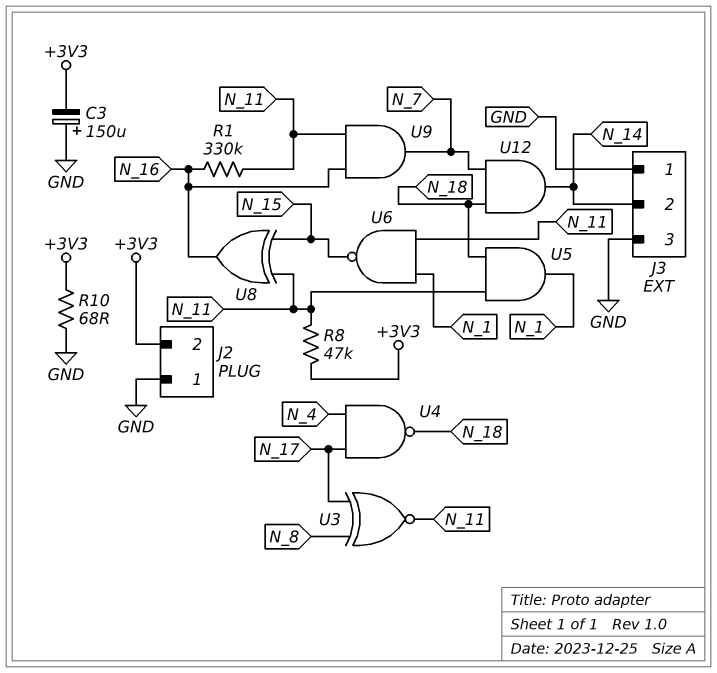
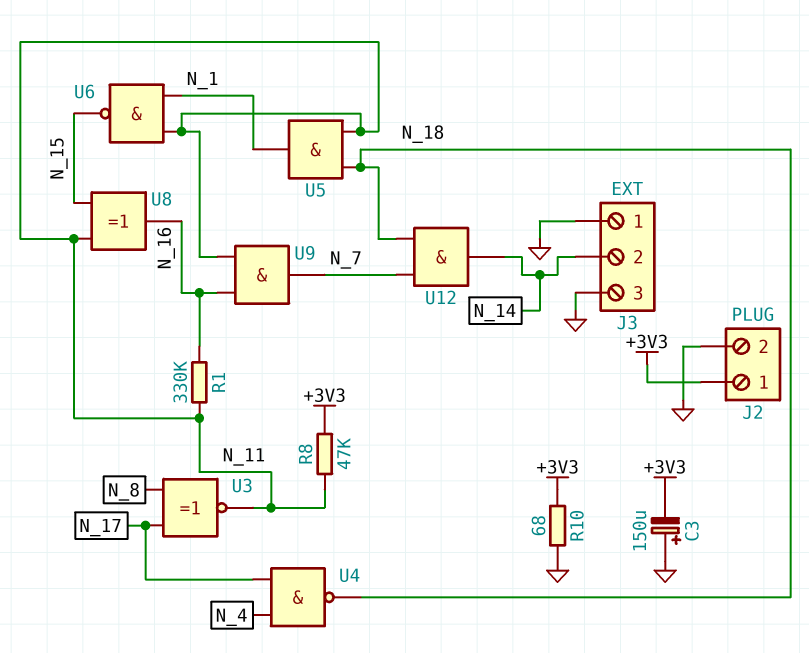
J2 pin 1: GND -> +3V3
J2 pin 2: +3V3 -> GND

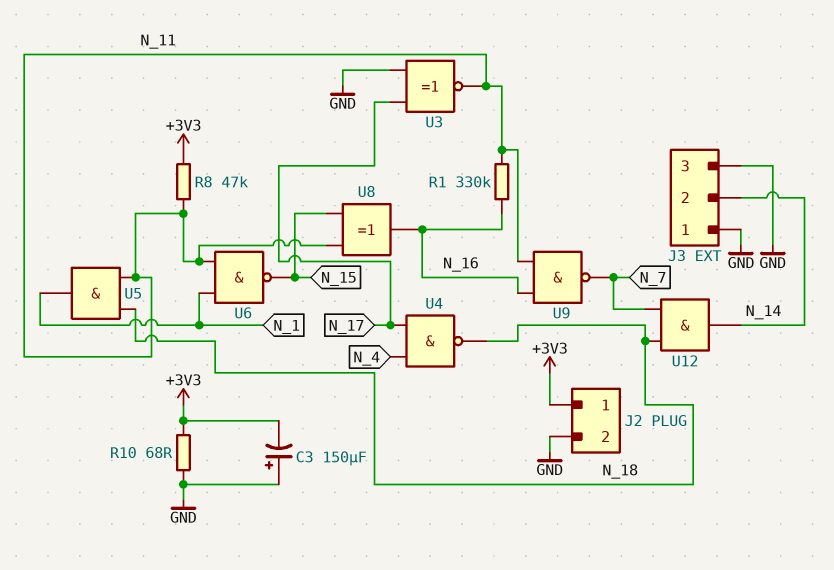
U3: XNOR (in N_8, in N_17, out N_11) -> XNOR (in GND, in N_17, out N_11)
U9: AND (in N_11, in N_16, out N_7) -> NAND (in N_11, in N_16, out N_7)

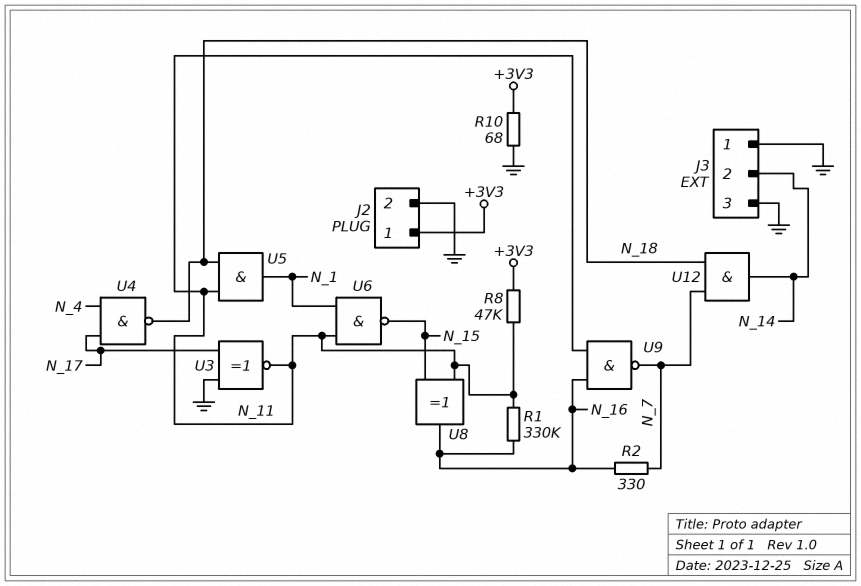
C3: 150uF (plus GND, minus +3V3) -> none
R2: none -> 330 (N_7, N_16)

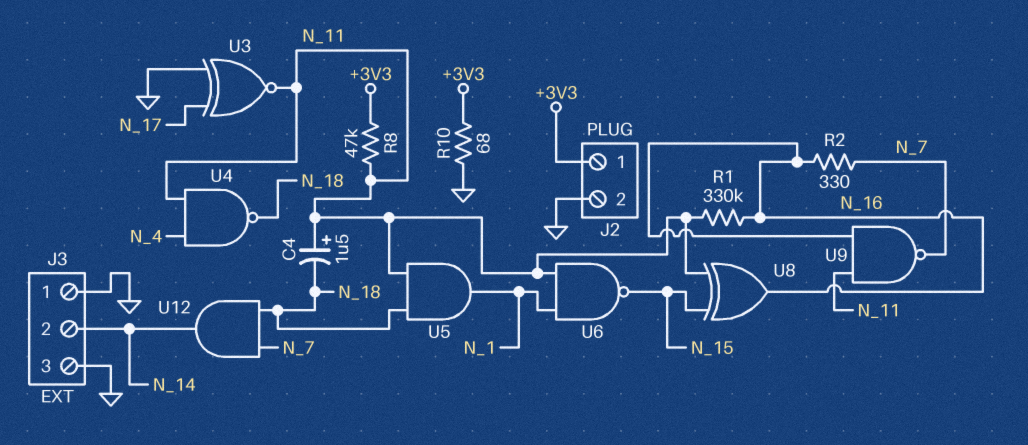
C4: none -> 1.5uF (plus N_11, minus N_18)
U4: NAND (in N_4, in N_17, out N_18) -> NAND (in N_4, in N_11, out N_18)

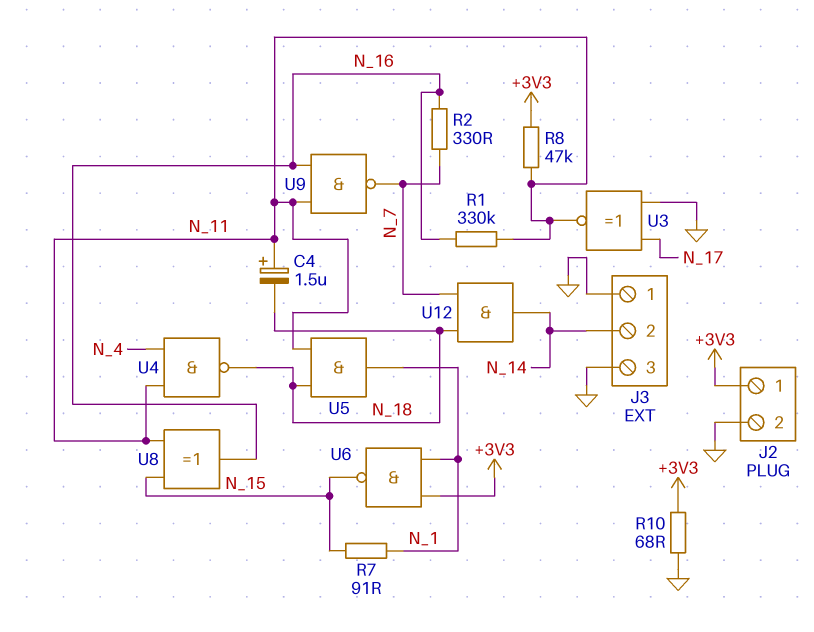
R7: none -> 91 (N_1, N_15)
U6: NAND (in N_1, in N_11, out N_15) -> NAND (in +3V3, in N_1, out N_15)

